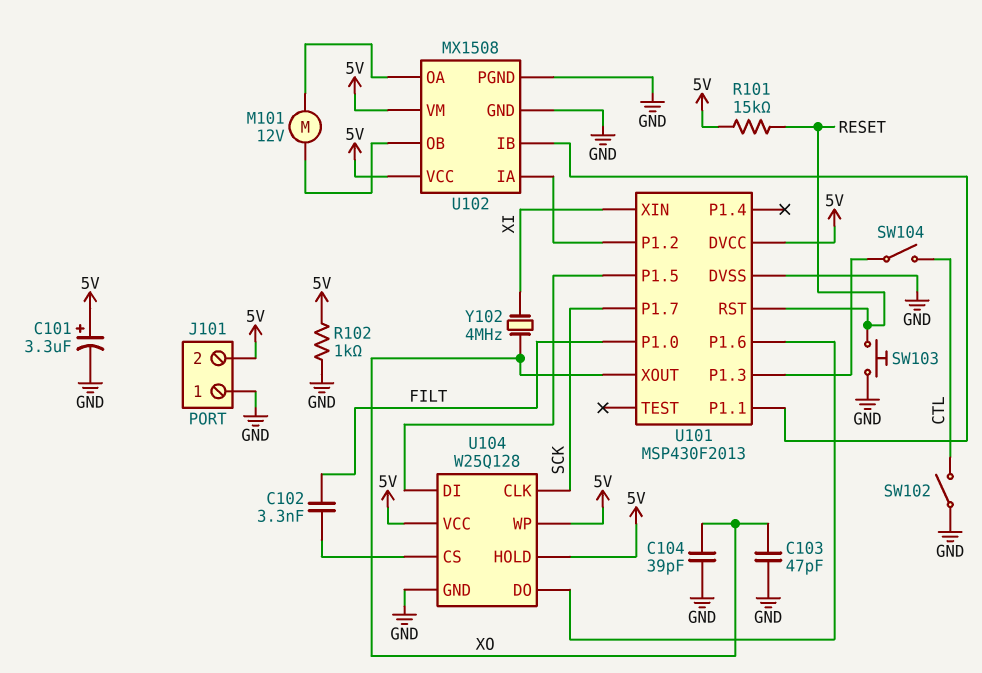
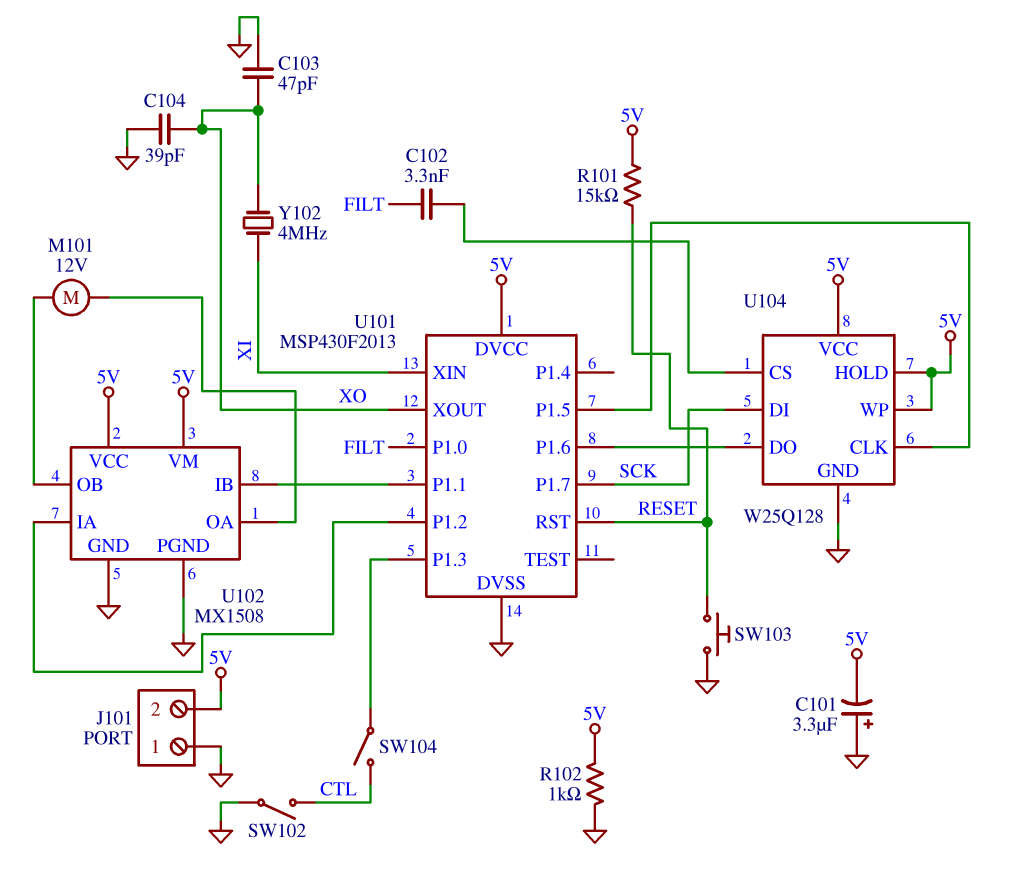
C101: 3.3uF (plus 5V, minus GND) -> 3.3uF (plus GND, minus 5V)
U104 pin CLK: SCK -> U101/P1.5
U104 pin DI: U101/P1.5 -> SCK

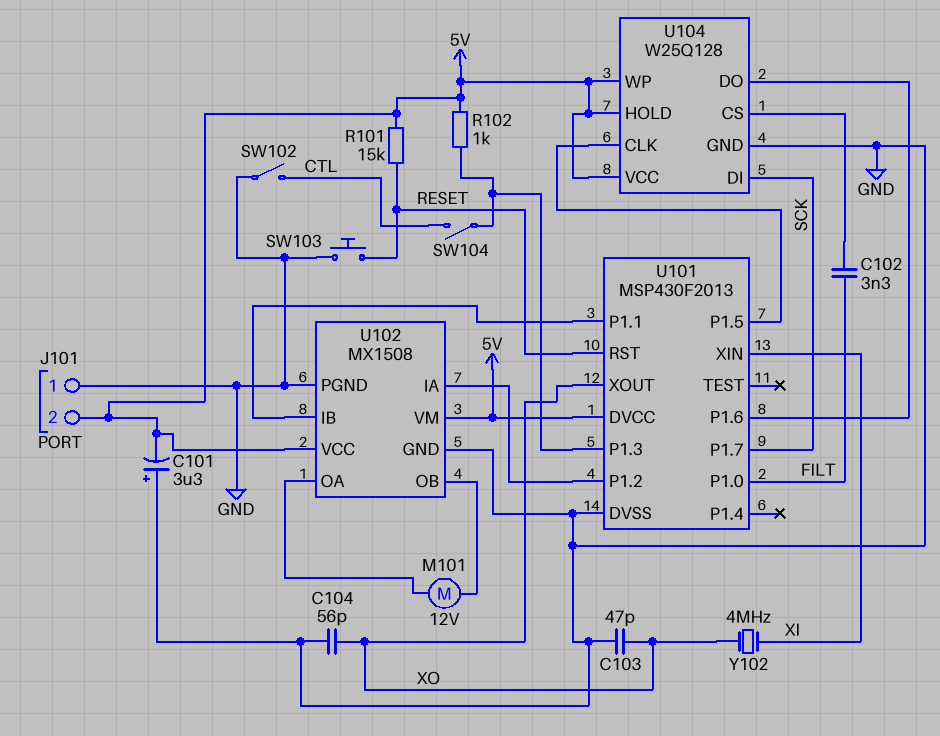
C104: 39pF (GND, XO) -> 56pF (GND, XO)
R102: 1k (5V, GND) -> 1k (5V, U101/P1.3)

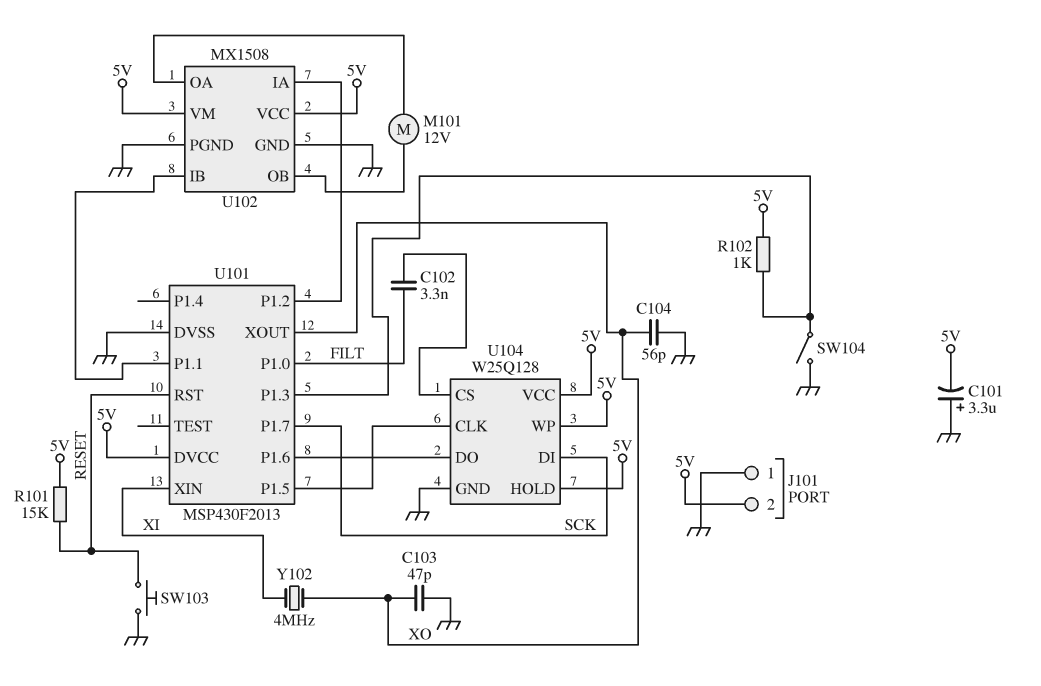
SW102: switch (CTL, GND) -> none
SW104: switch (CTL, U101/P1.3) -> switch (GND, U101/P1.3)

